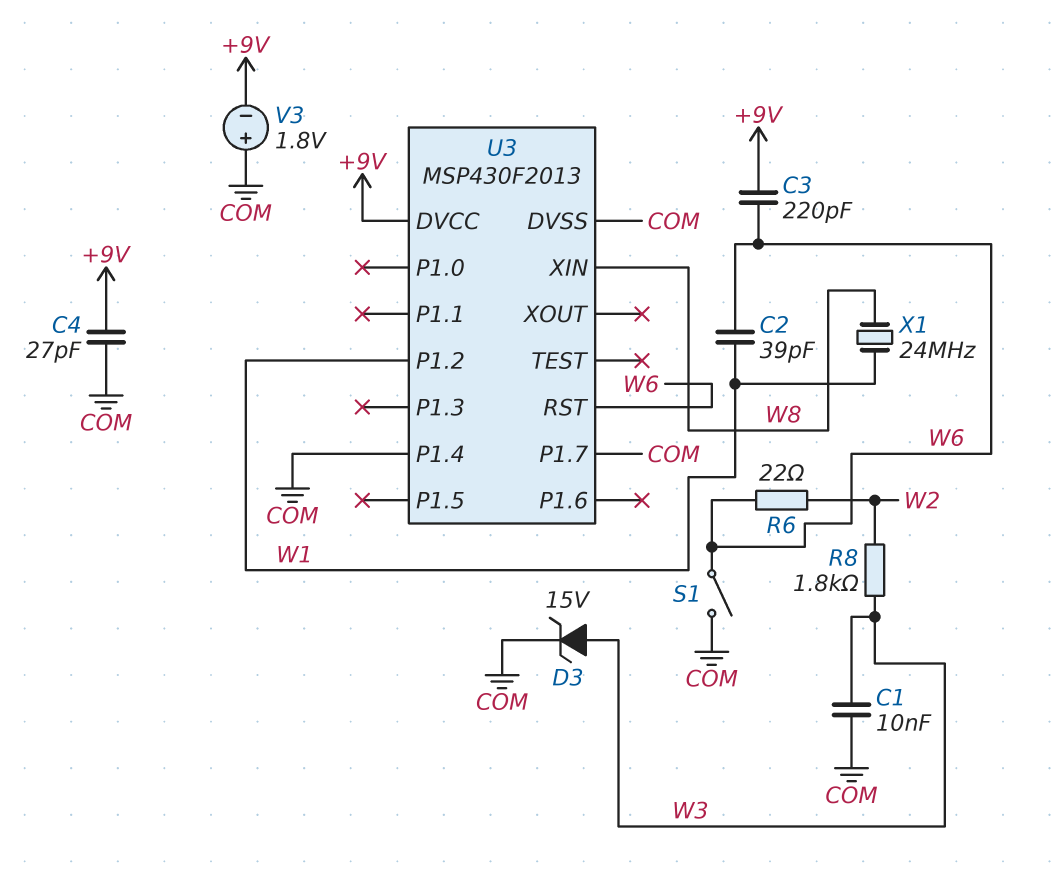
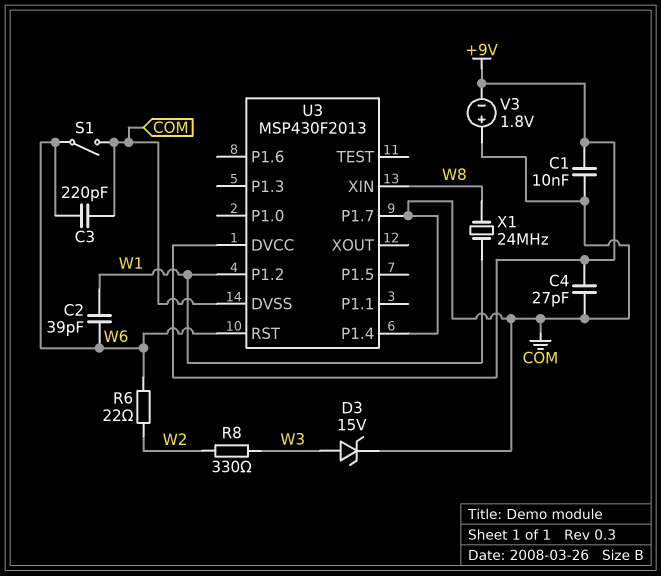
C1: 10nF (COM, W3) -> 10nF (+9V, COM)
C3: 220pF (+9V, W6) -> 220pF (COM, W6)
R8: 1.8k (W2, W3) -> 330 (W2, W3)

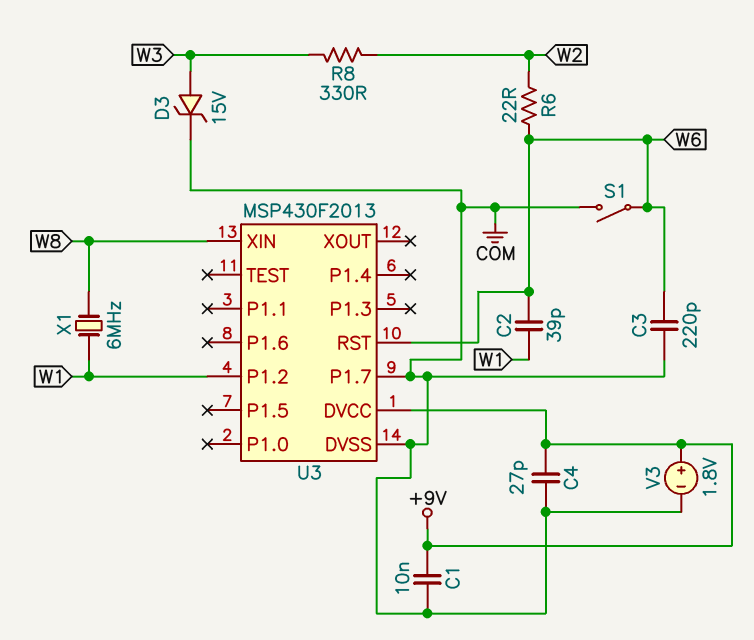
U3 pin P1.4: COM -> none
V3: 1.8V (plus COM, minus +9V) -> 1.8V (plus +9V, minus COM)
X1: 24MHz (W1, W8) -> 6MHz (W1, W8)

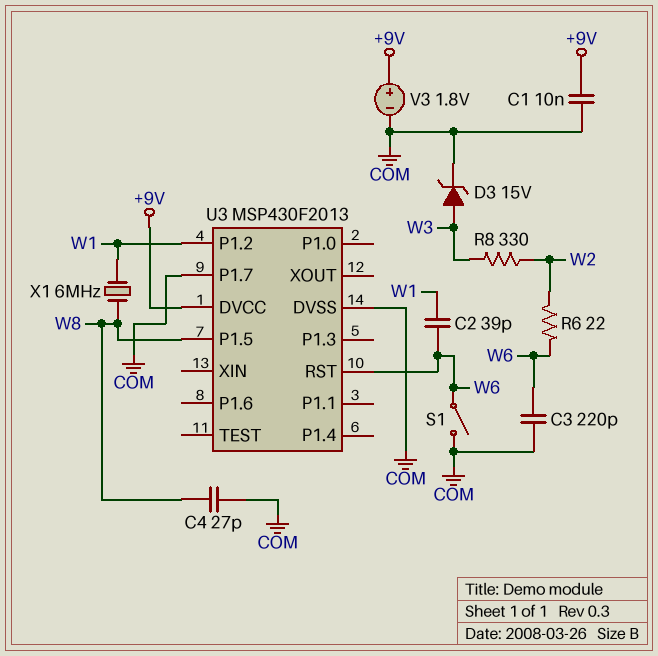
C4: 27pF (+9V, COM) -> 27pF (COM, W8)
U3 pin P1.5: none -> W8
U3 pin XIN: W8 -> none

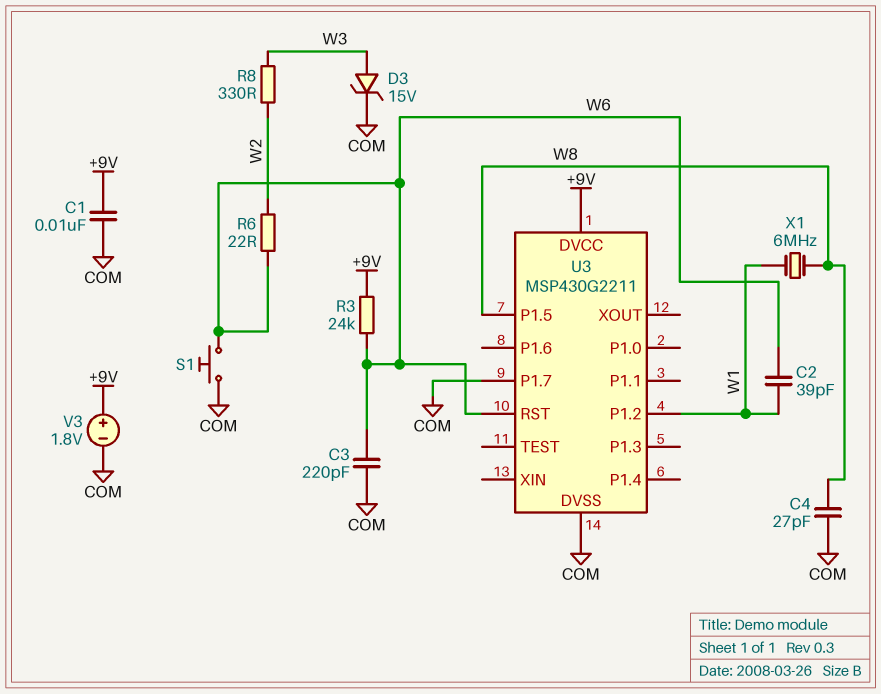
R3: none -> 24k (+9V, W6)
S1: switch (COM, W6) -> button (COM, W6)
U3: MSP430F2013 -> MSP430G2211

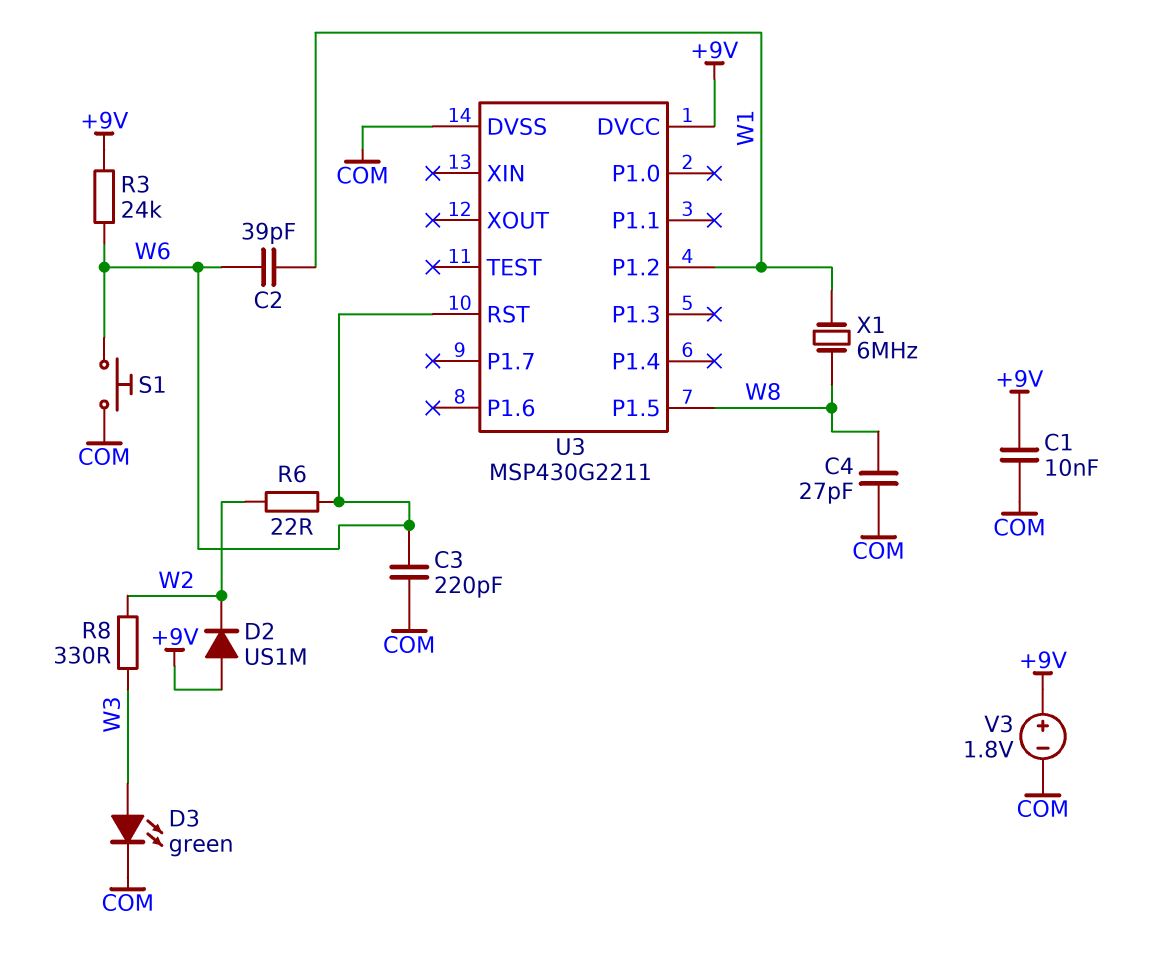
D2: none -> diode US1M (A +9V, K W2)
D3: zener 15V (A W3, K COM) -> LED green (A W3, K COM)
U3 pin P1.7: COM -> none

